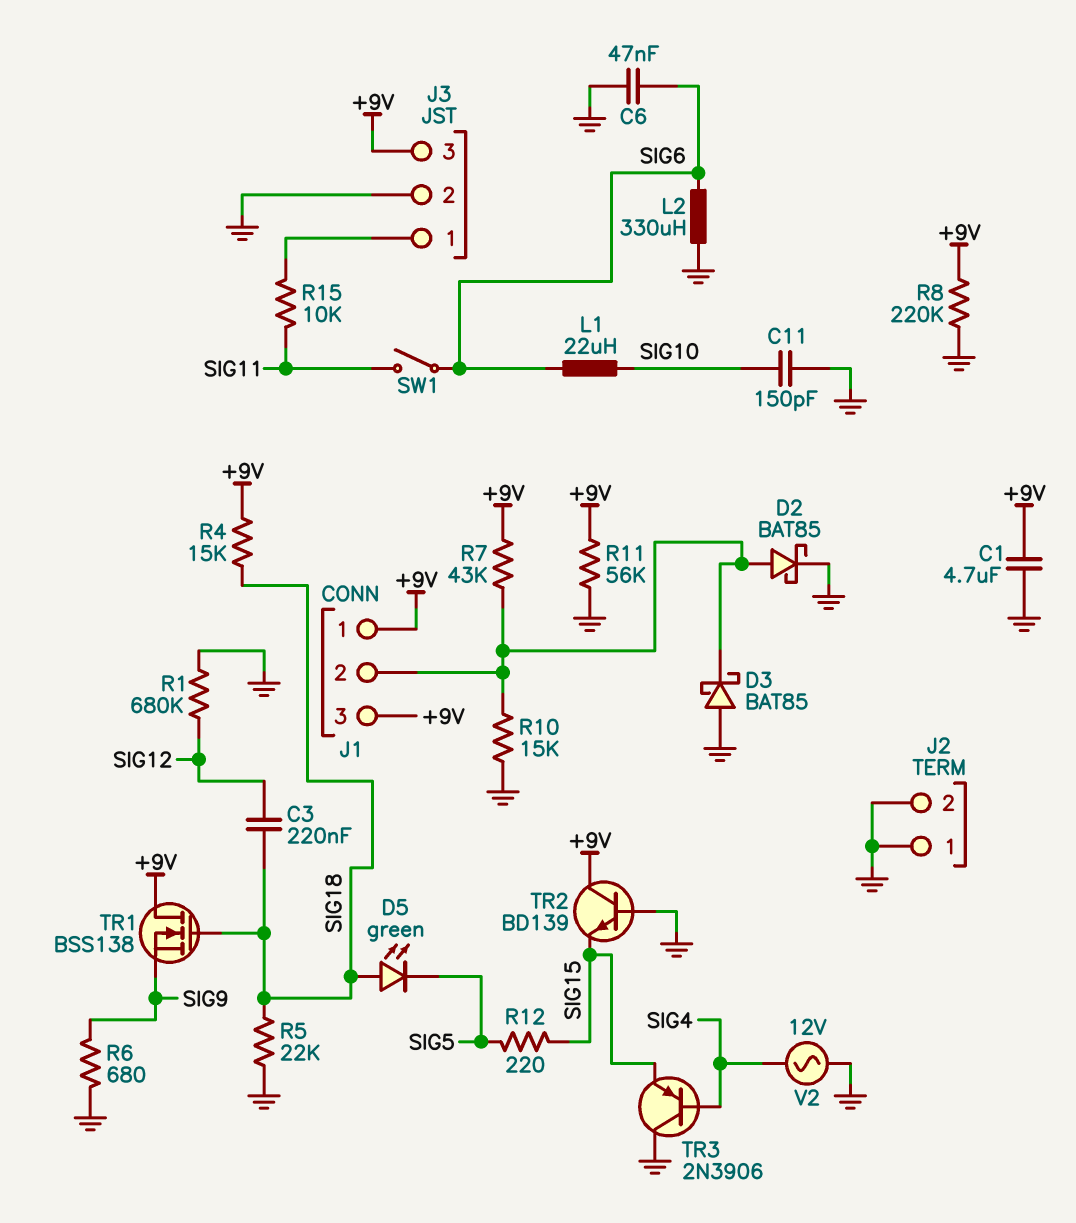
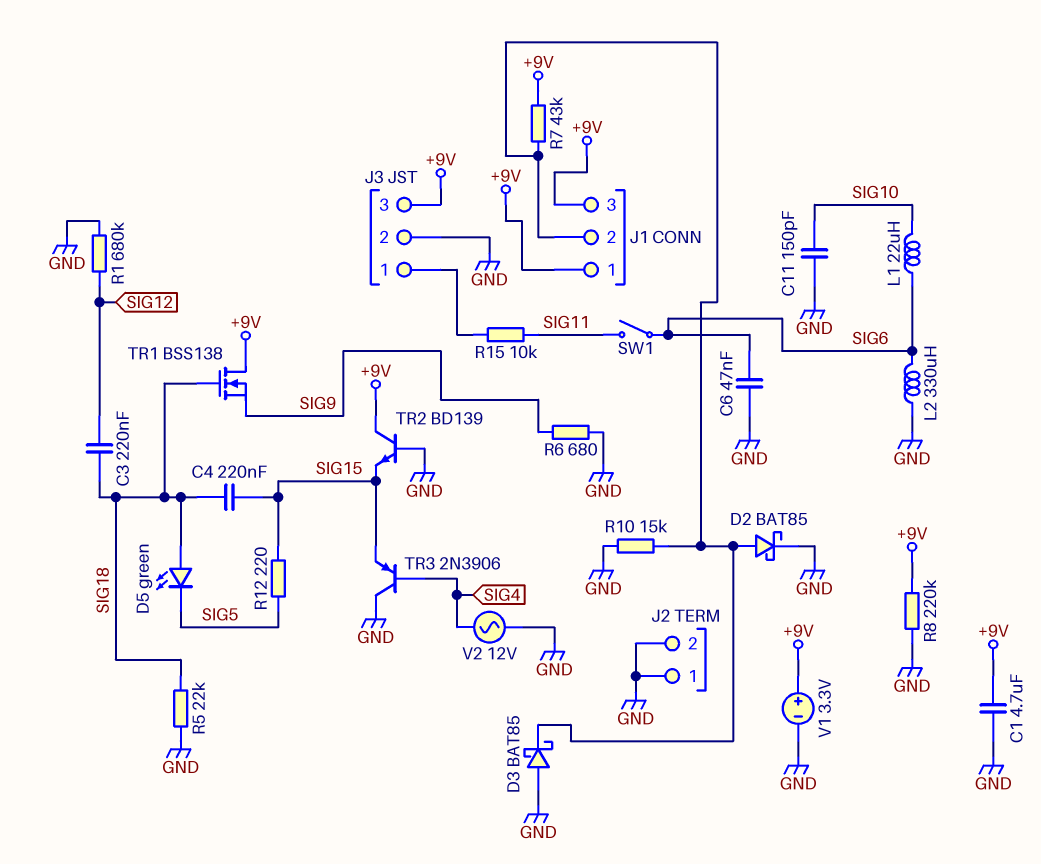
C4: none -> 220nF (SIG15, SIG18)
R4: 15k (+9V, SIG18) -> none
R11: 56k (+9V, GND) -> none
V1: none -> 3.3V (plus +9V, minus GND)

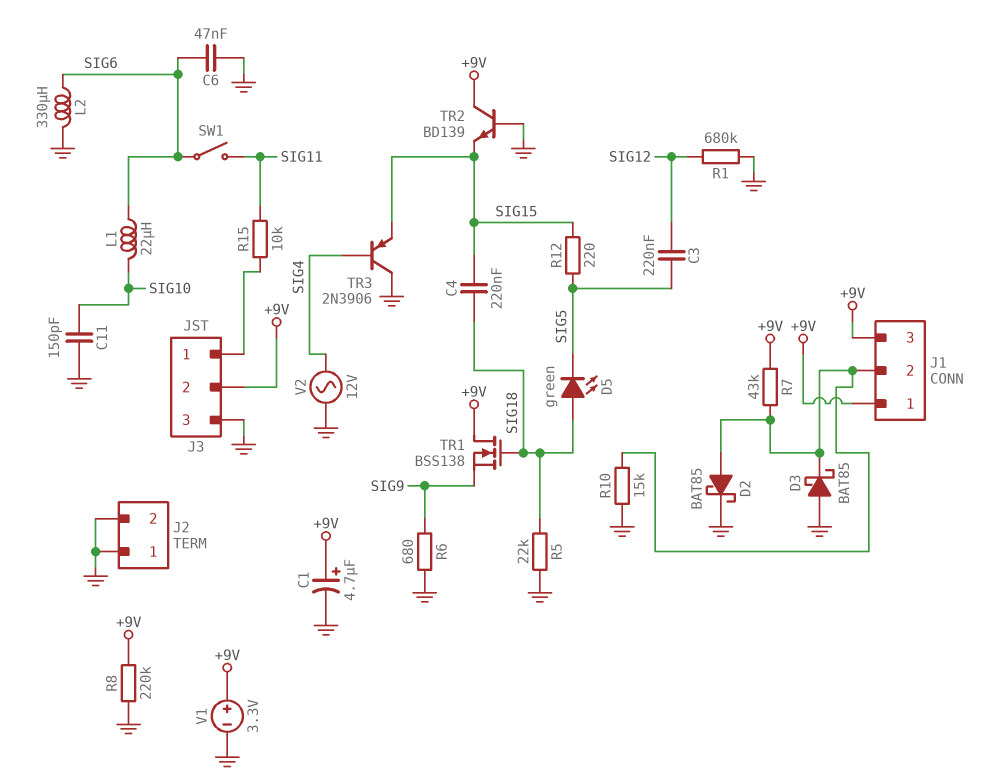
C1: 4.7uF (+9V, GND) -> 4.7uF (plus +9V, minus GND)
C3: 220nF (SIG12, SIG18) -> 220nF (SIG5, SIG12)
J3 pin 2: GND -> +9V
J3 pin 3: +9V -> GND

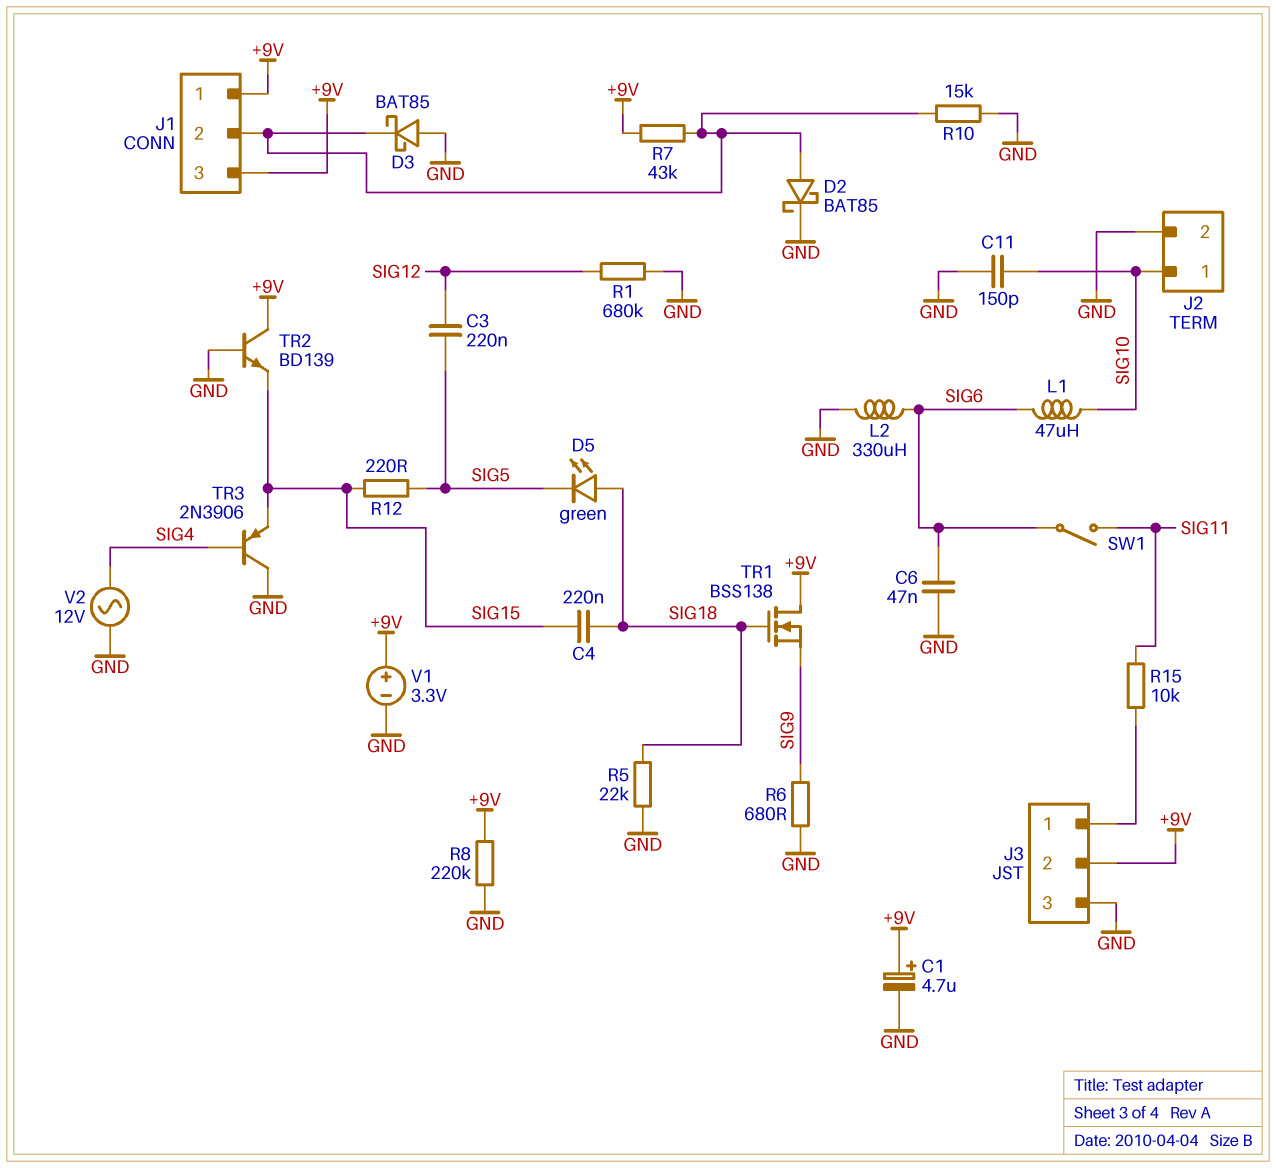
J2 pin 1: GND -> SIG10
L1: 22uH (SIG6, SIG10) -> 47uH (SIG6, SIG10)

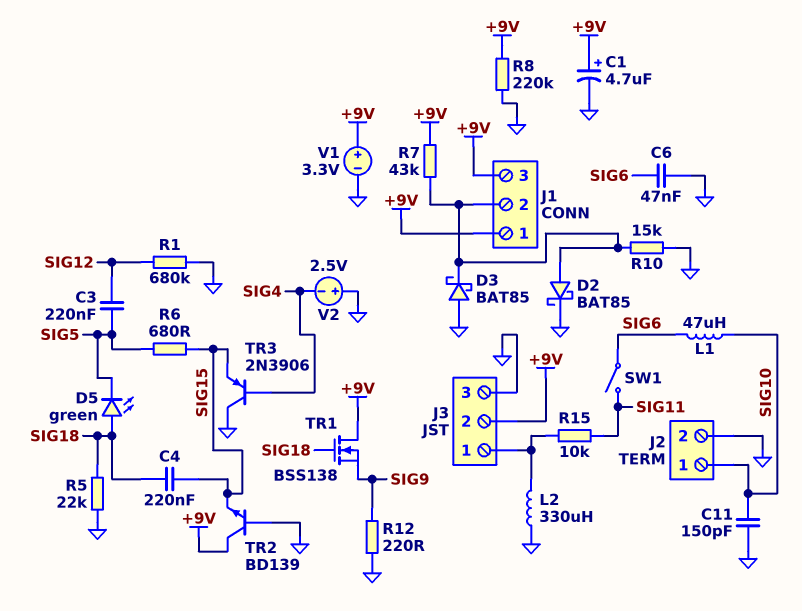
L2: 330uH (GND, SIG6) -> 330uH (GND, J3/1)
R6: 680 (GND, SIG9) -> 680 (SIG5, SIG15)
R12: 220 (SIG5, SIG15) -> 220 (GND, SIG9)
V2: AC 12V (GND, SIG4) -> 2.5V (plus GND, minus SIG4)

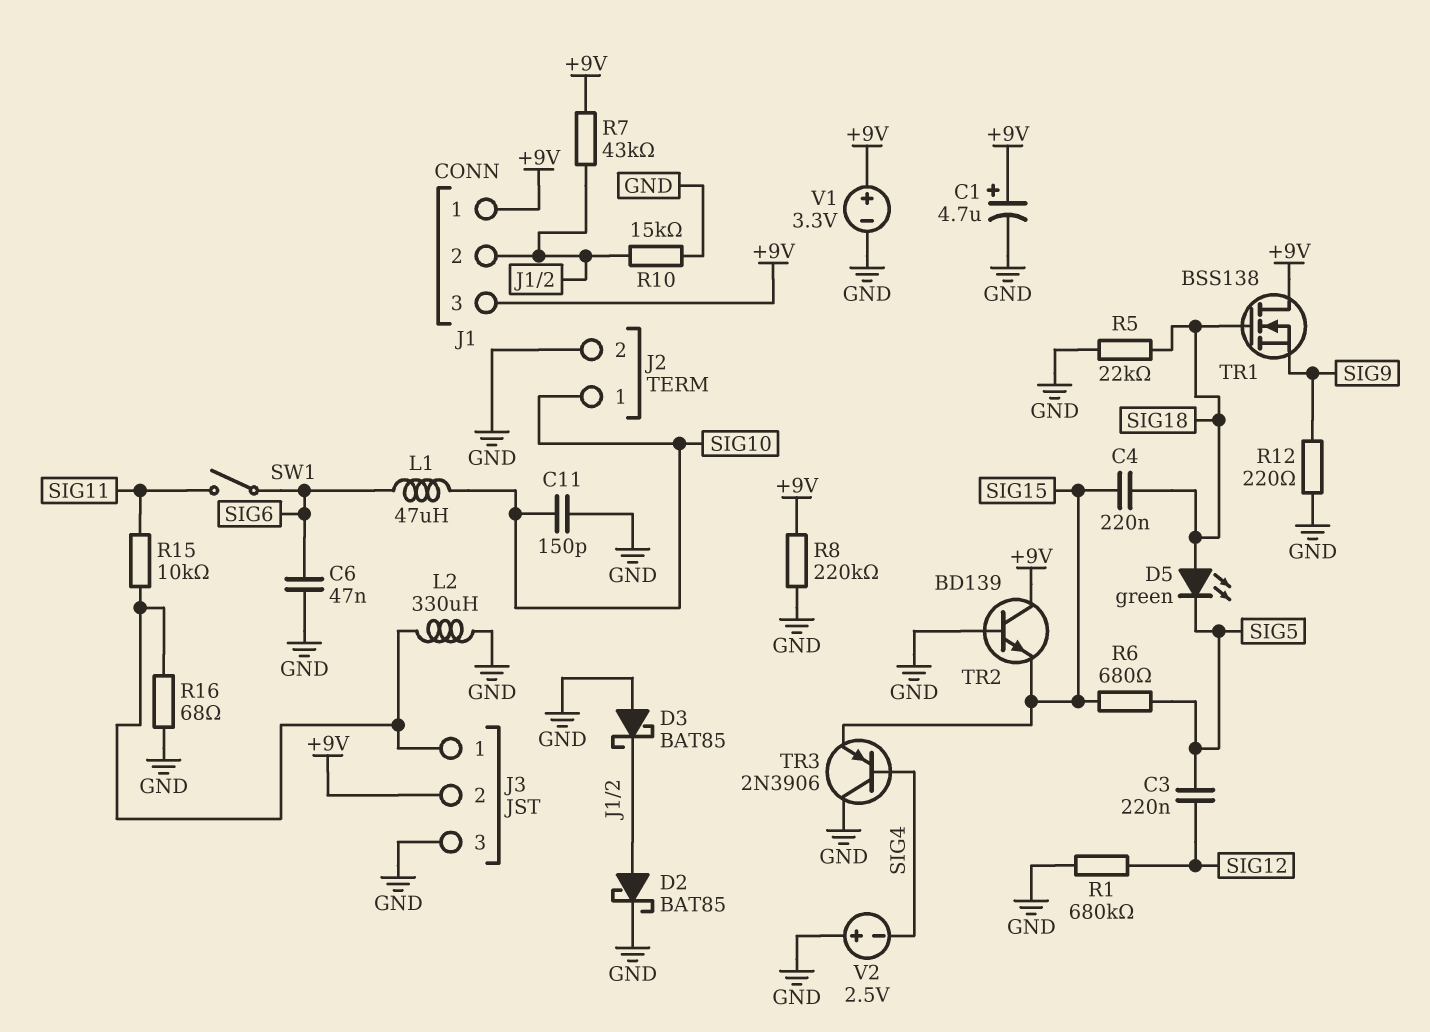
R16: none -> 68 (GND, J3/1)

